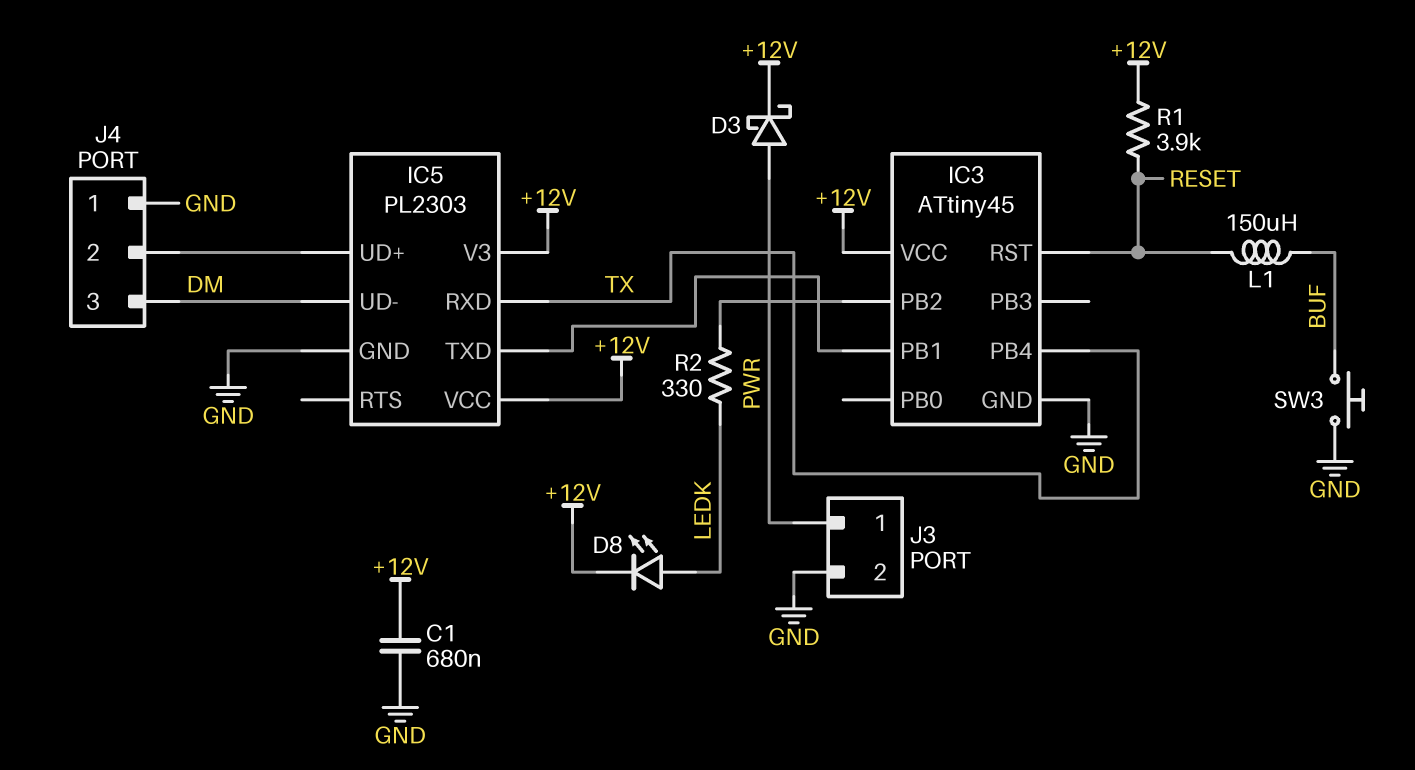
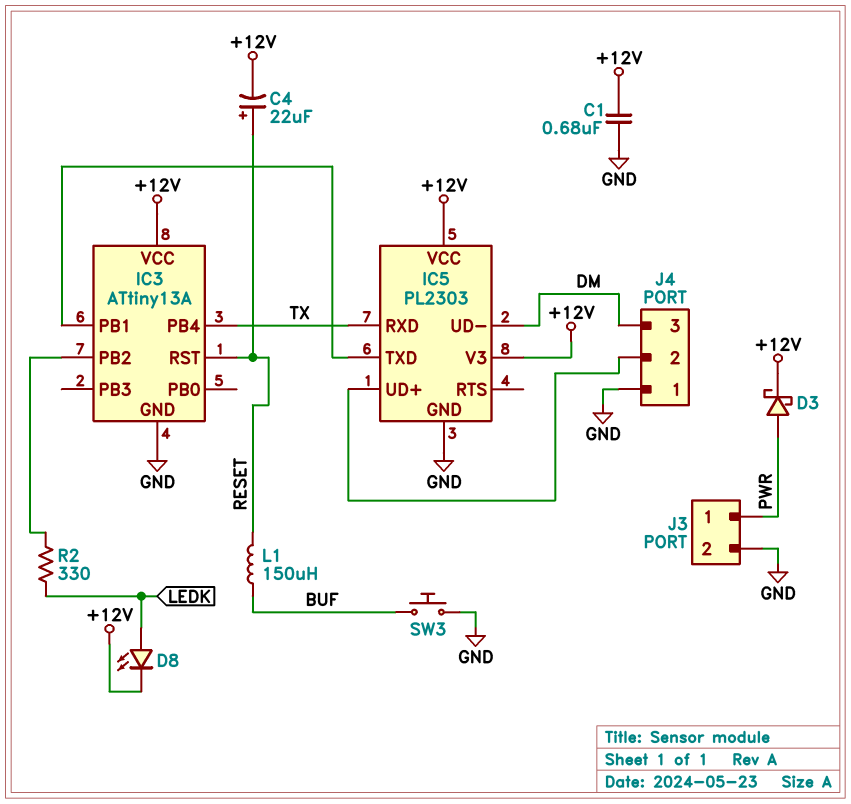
C4: none -> 22uF (plus RESET, minus +12V)
IC3: ATtiny45 -> ATtiny13A
R1: 3.9k (+12V, RESET) -> none

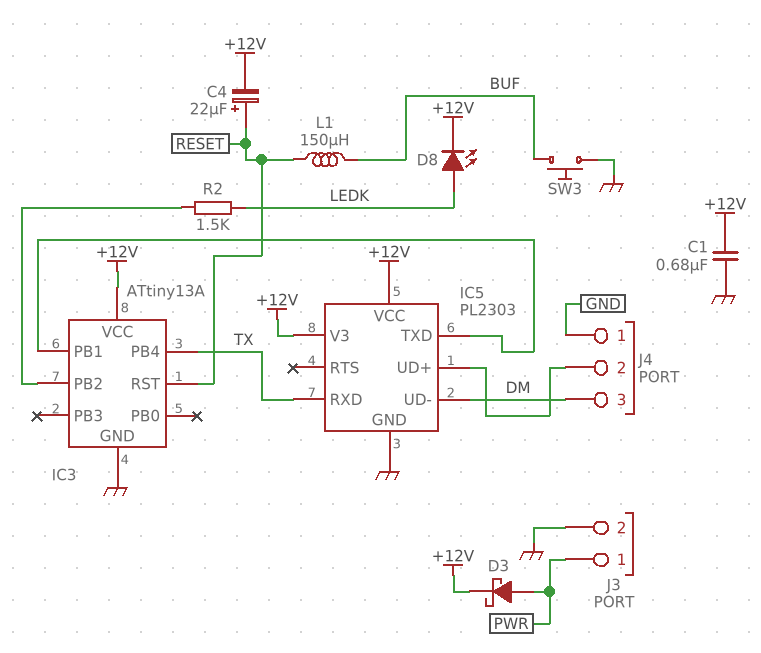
R2: 330 (IC3/PB2, LEDK) -> 1.5k (IC3/PB2, LEDK)

